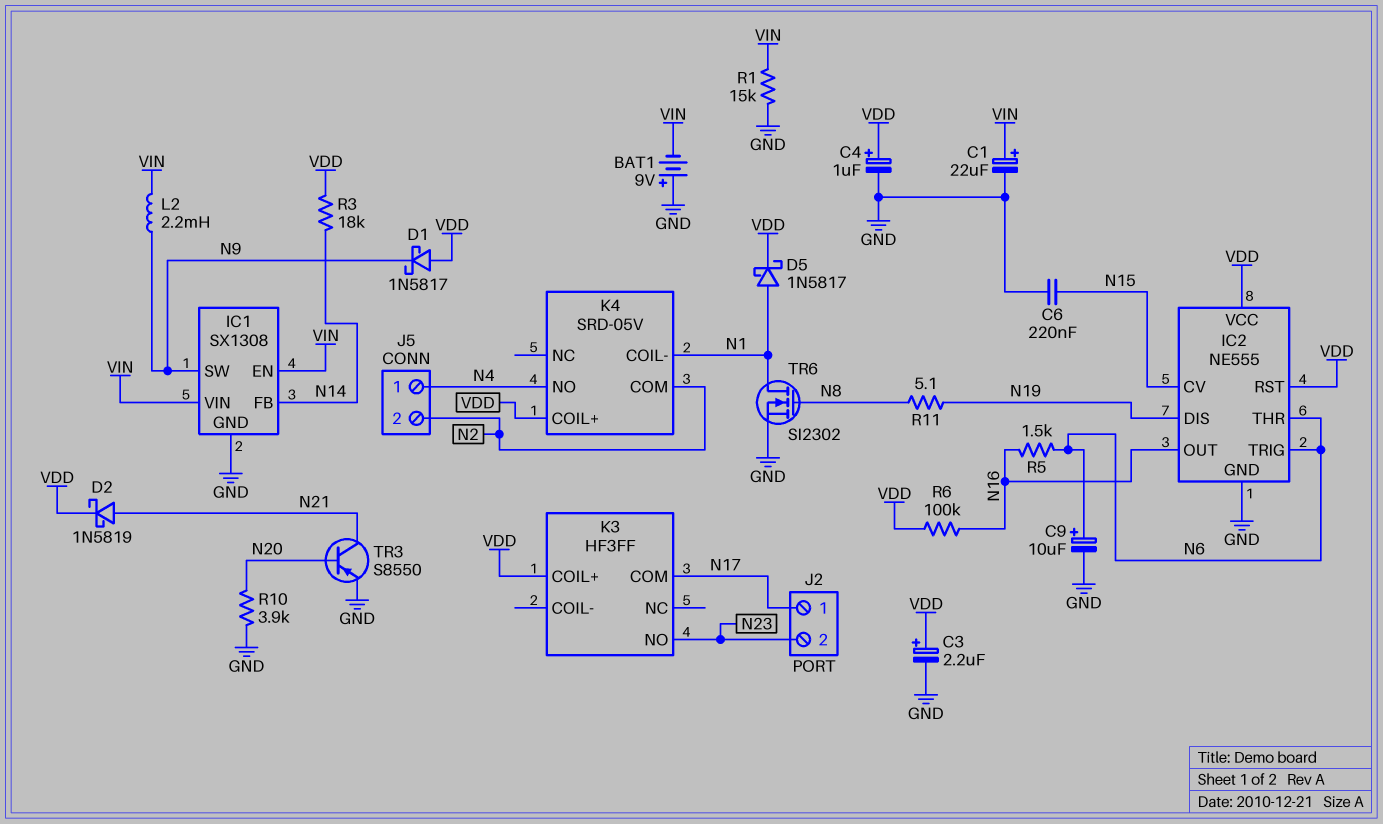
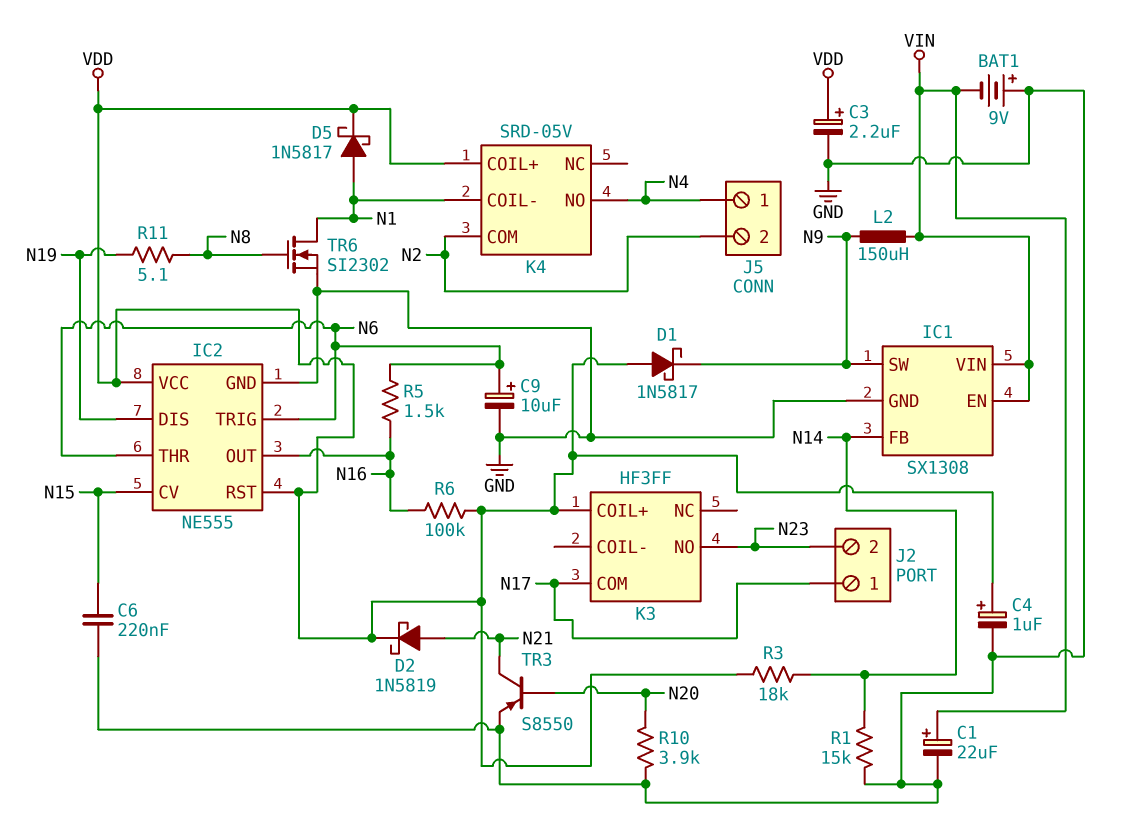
L2: 2.2mH (N9, VIN) -> 150uH (N9, VIN)
R1: 15k (GND, VIN) -> 15k (GND, N14)

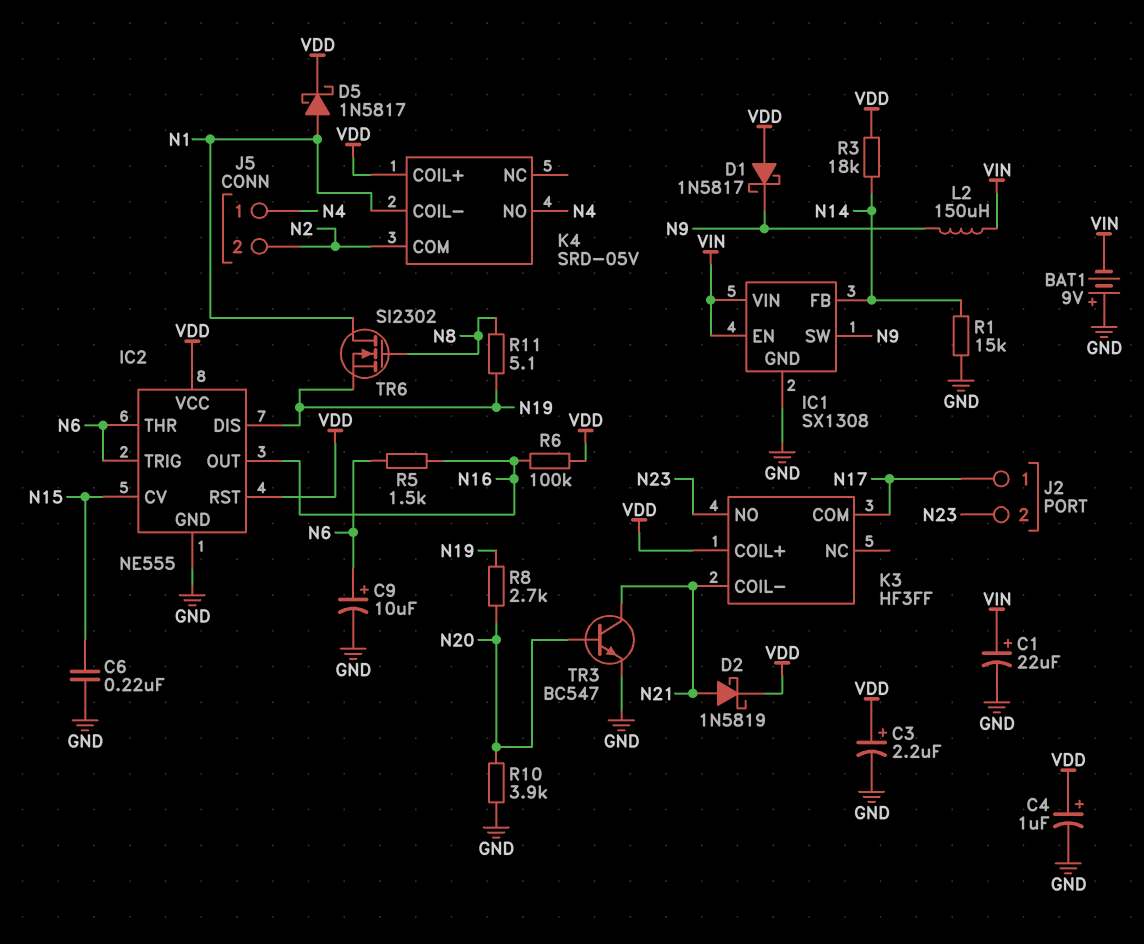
K3 pin COIL-: none -> N21
R8: none -> 2.7k (N19, N20)
TR3: PNP S8550 (B N20, C N21, E GND) -> NPN BC547 (B N20, C N21, E GND)
TR6: NMOS SI2302 (G N8, D N1, S GND) -> NMOS SI2302 (G N8, D N1, S N19)

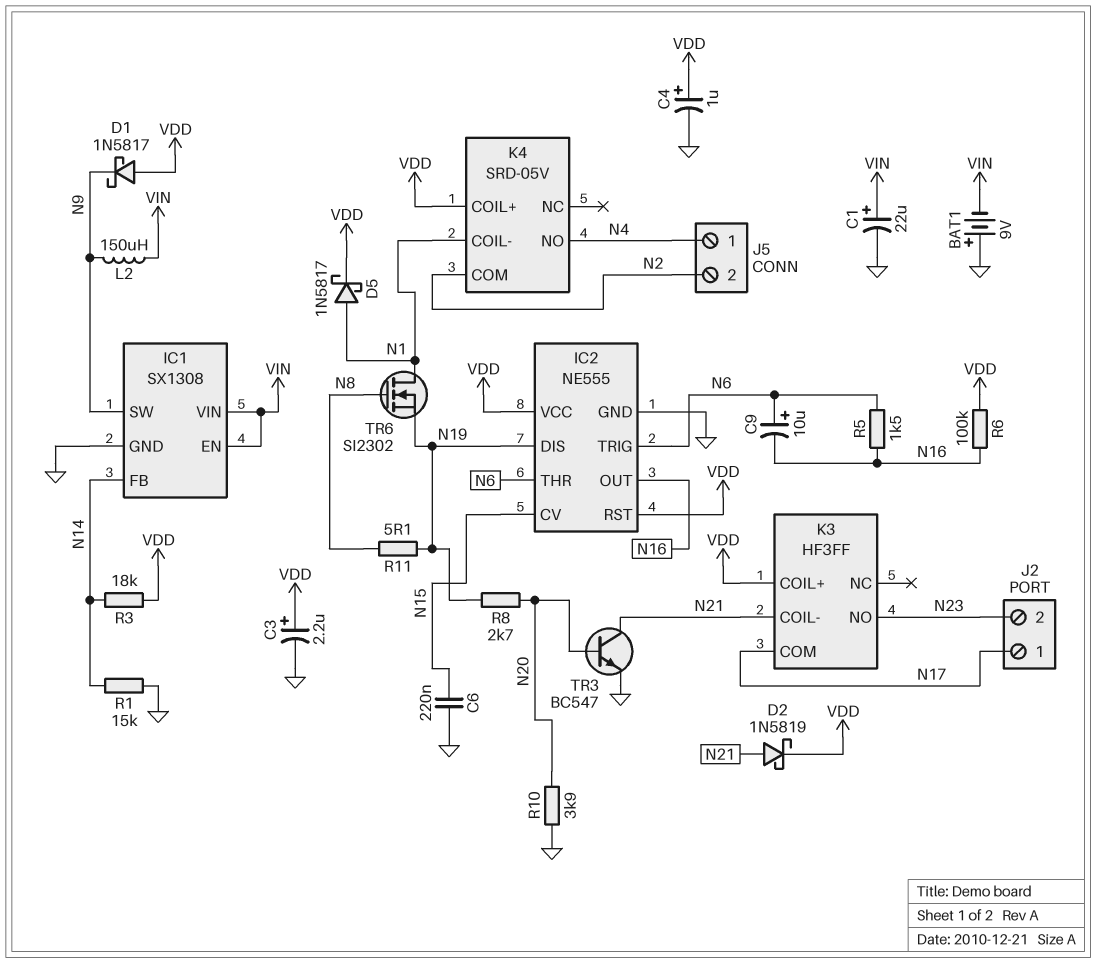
C9: 10uF (plus N6, minus GND) -> 10uF (plus N6, minus N16)

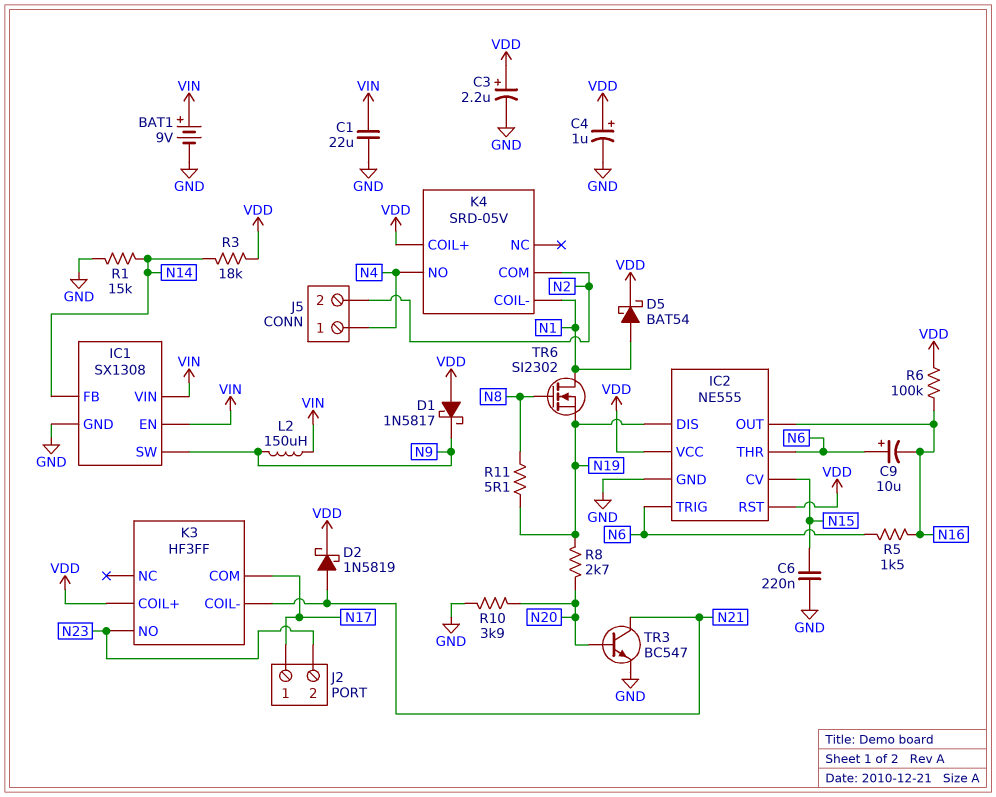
BAT1: 9V (plus GND, minus VIN) -> 9V (plus VIN, minus GND)
C1: 22uF (plus VIN, minus GND) -> 22uF (GND, VIN)
D5: schottky 1N5817 (A N1, K VDD) -> schottky BAT54 (A N1, K VDD)

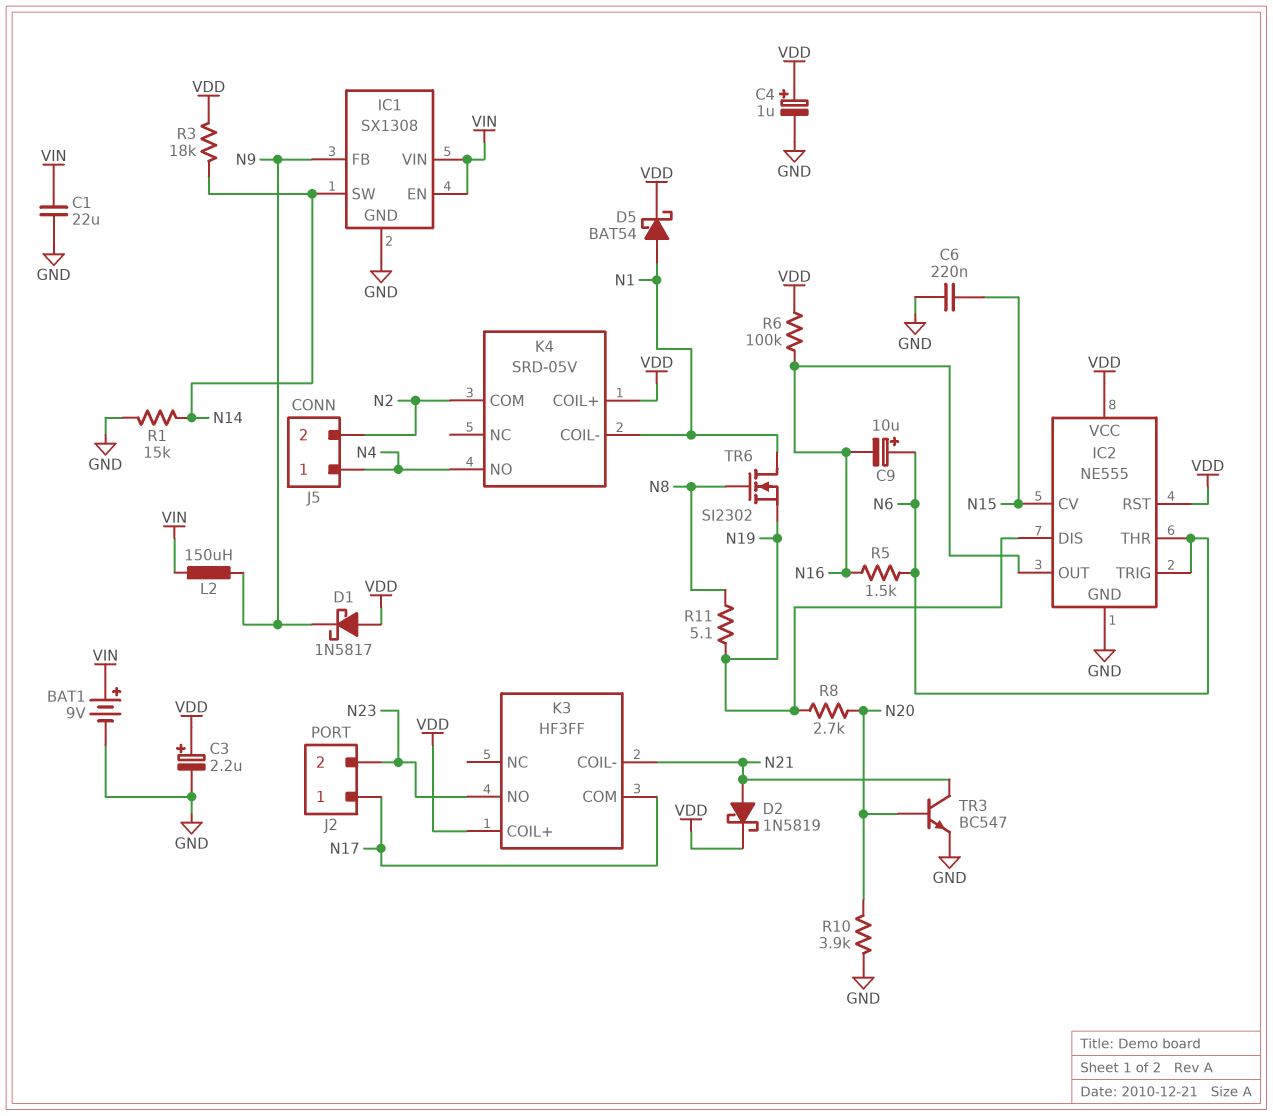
IC1 pin FB: N14 -> N9
IC1 pin SW: N9 -> N14

